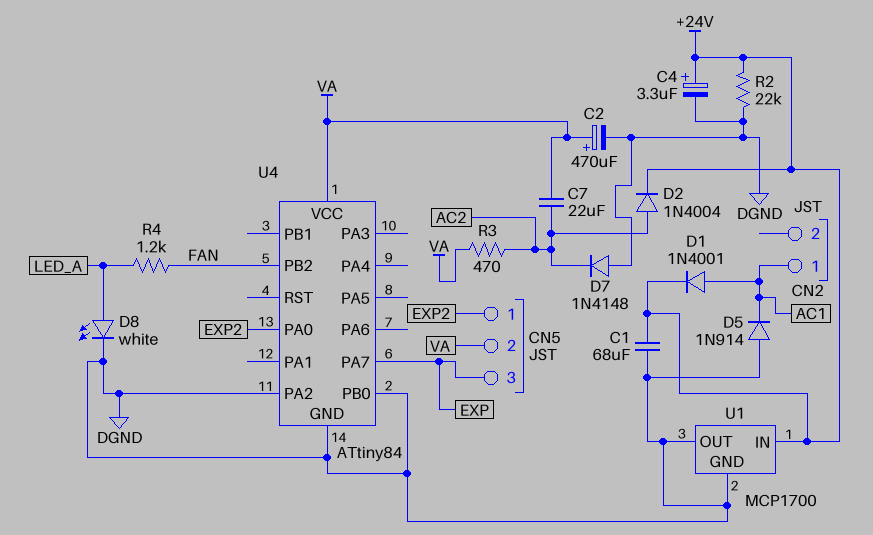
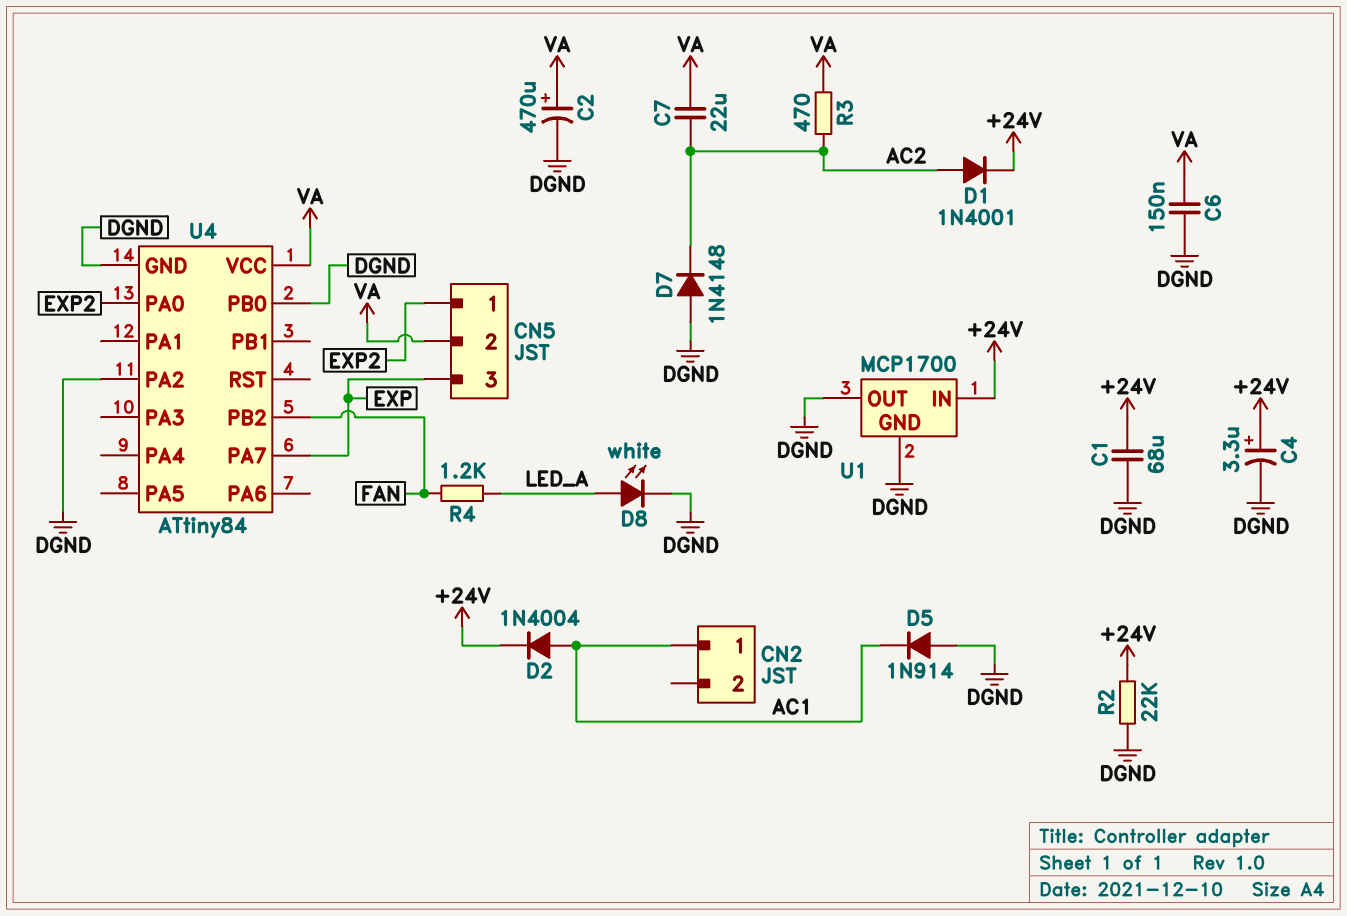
C6: none -> 150nF (DGND, VA)
D1: diode 1N4001 (A AC1, K +24V) -> diode 1N4001 (A AC2, K +24V)
D2: diode 1N4004 (A AC2, K +24V) -> diode 1N4004 (A AC1, K +24V)

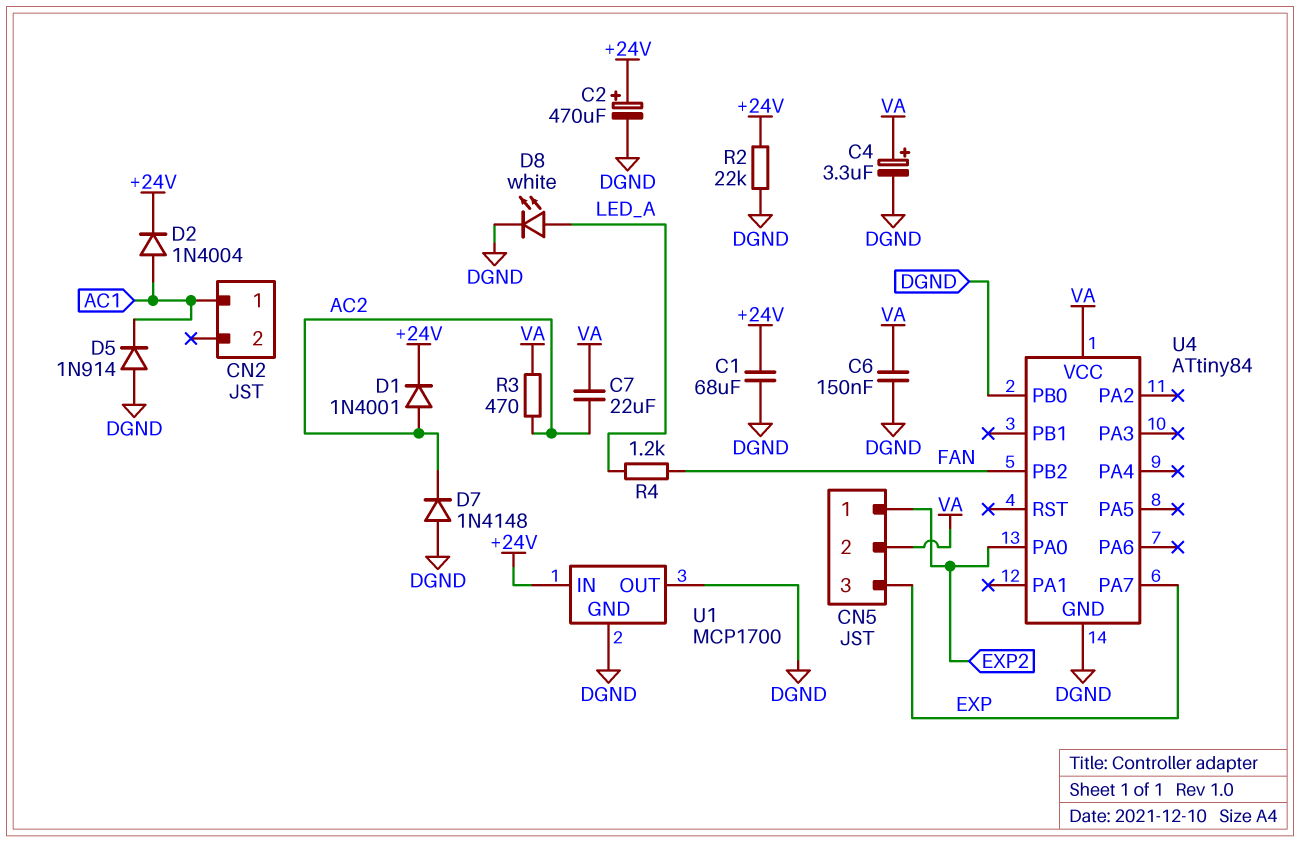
C2: 470uF (plus VA, minus DGND) -> 470uF (plus +24V, minus DGND)
C4: 3.3uF (plus +24V, minus DGND) -> 3.3uF (plus VA, minus DGND)
U4 pin PA2: DGND -> none

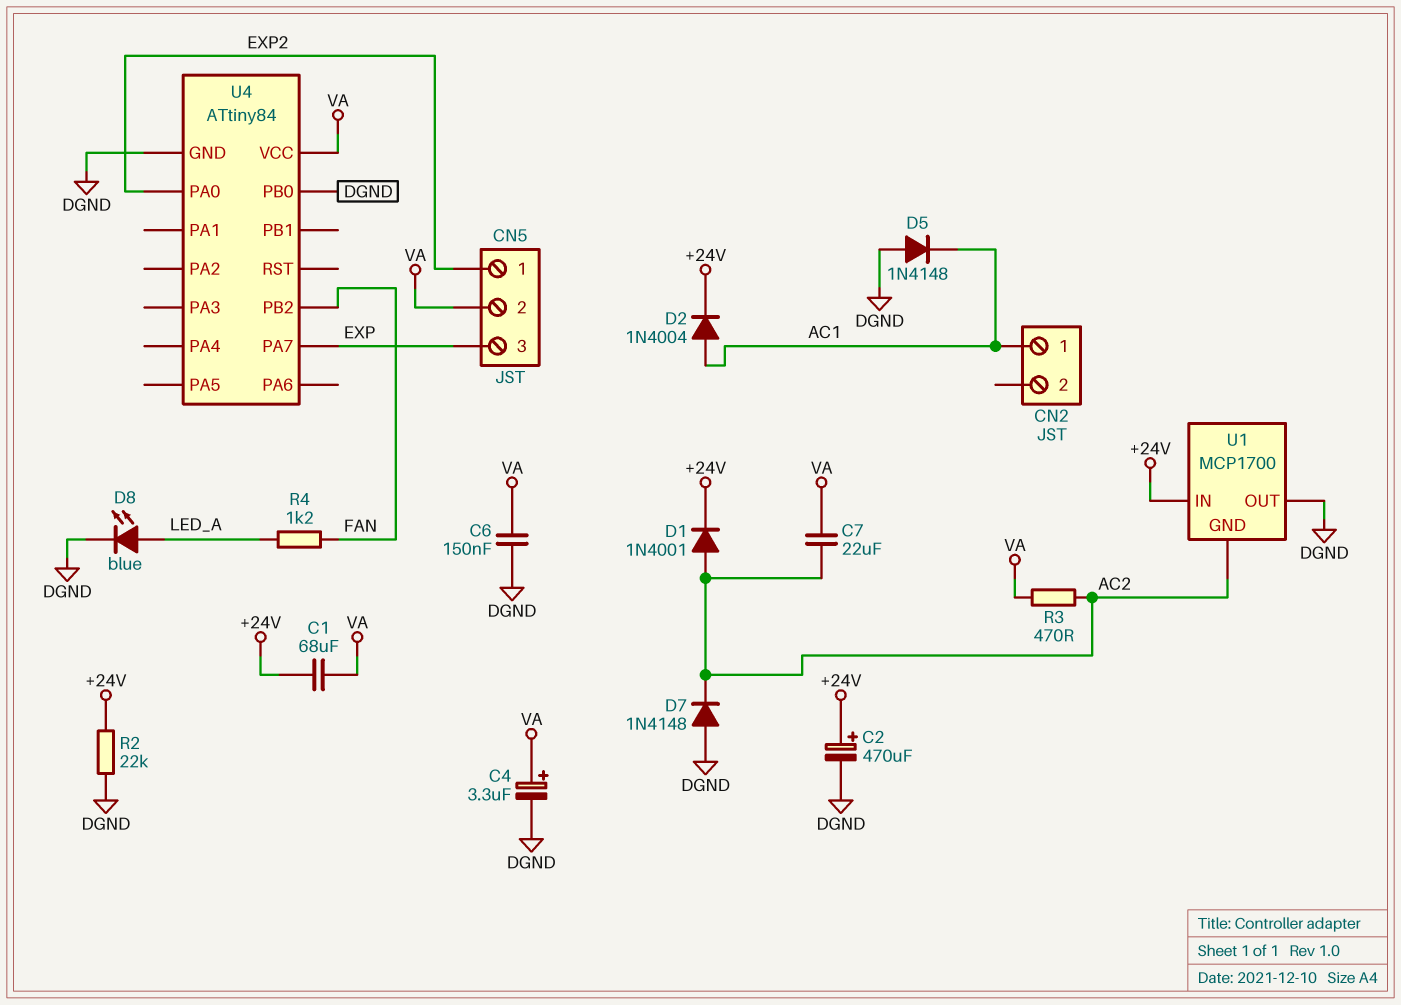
C1: 68uF (+24V, DGND) -> 68uF (+24V, VA)
D5: diode 1N914 (A DGND, K AC1) -> diode 1N4148 (A DGND, K AC1)
D8: LED white (A LED_A, K DGND) -> LED blue (A LED_A, K DGND)
U1 pin GND: DGND -> AC2

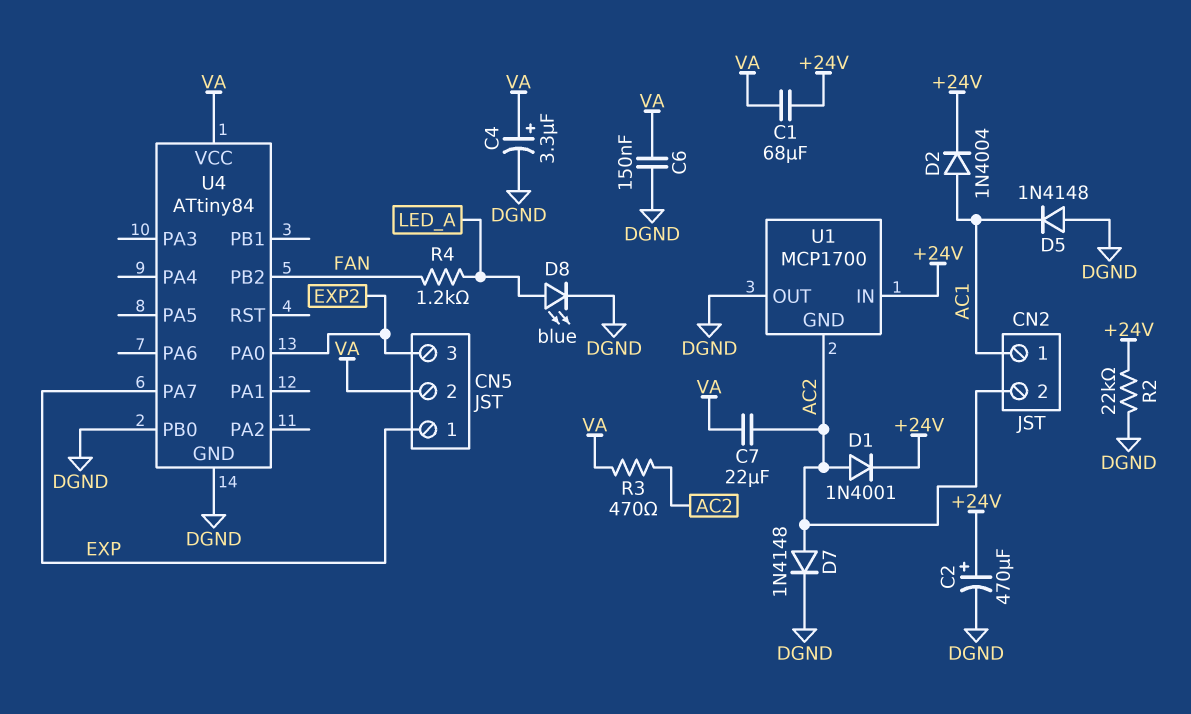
CN2 pin 2: none -> AC2
CN5 pin 1: EXP2 -> EXP
CN5 pin 3: EXP -> EXP2
D7: diode 1N4148 (A DGND, K AC2) -> diode 1N4148 (A AC2, K DGND)

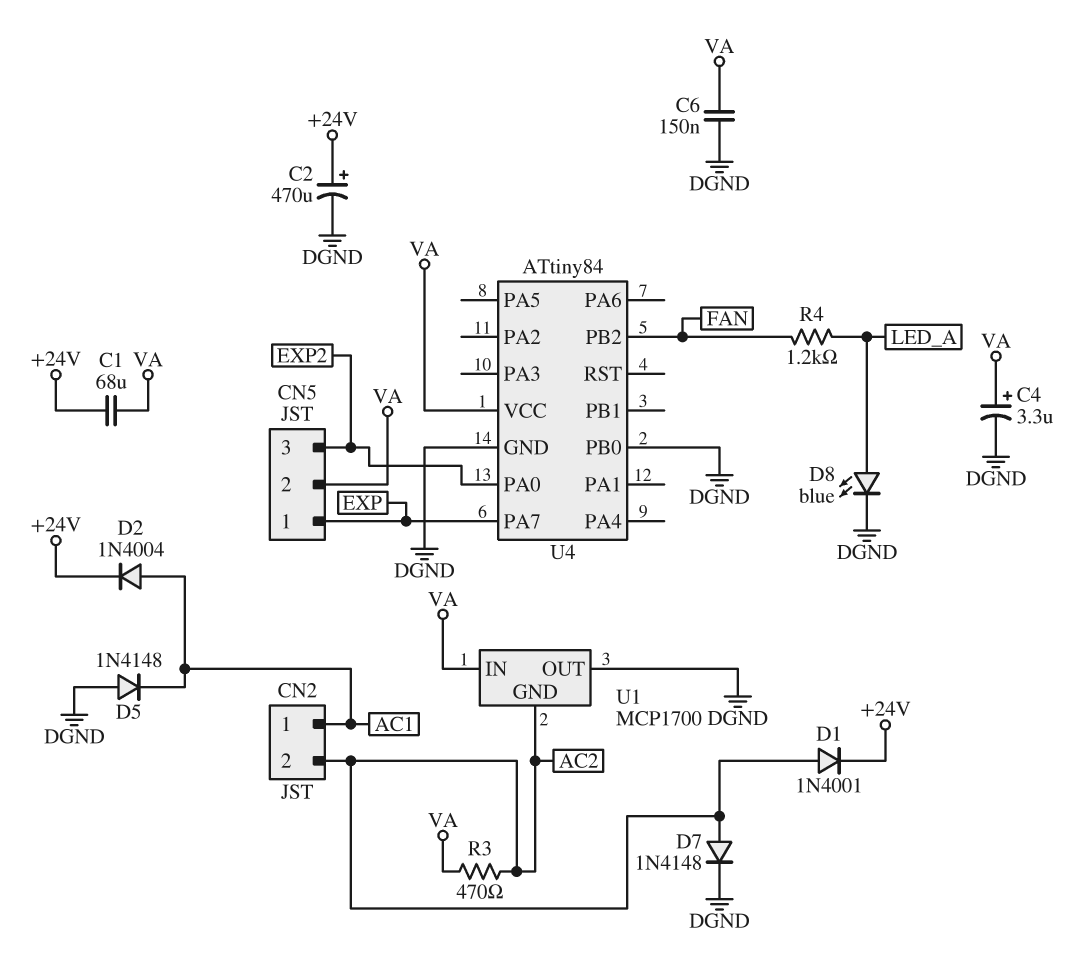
C7: 22uF (AC2, VA) -> none
R2: 22k (+24V, DGND) -> none
U1 pin IN: +24V -> VA

